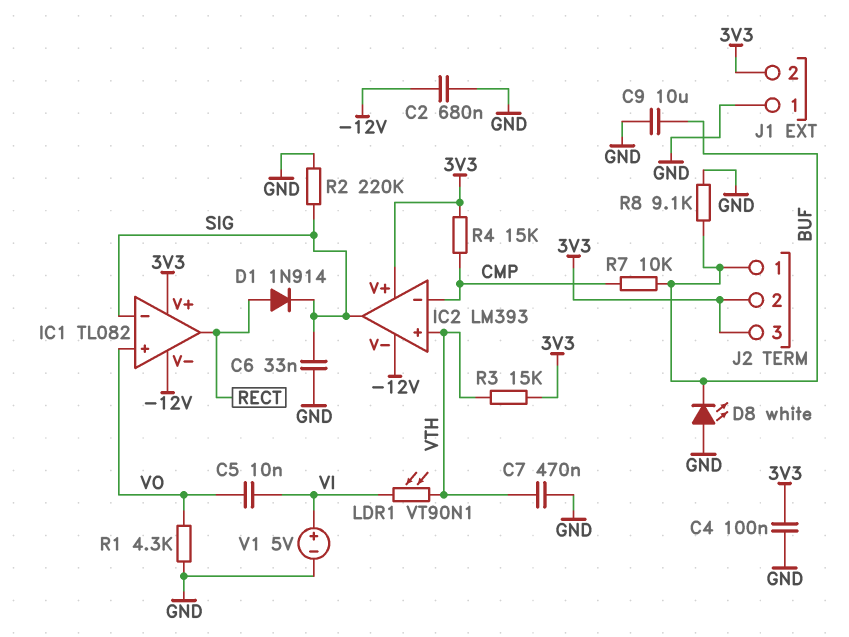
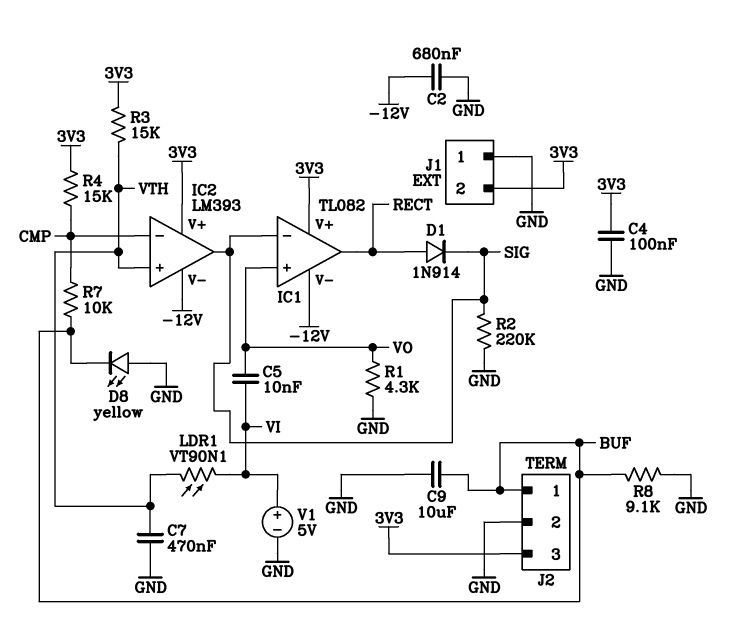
C6: 33nF (GND, SIG) -> none
D8: LED white (A GND, K BUF) -> LED yellow (A GND, K BUF)
J2 pin 2: 3V3 -> GND

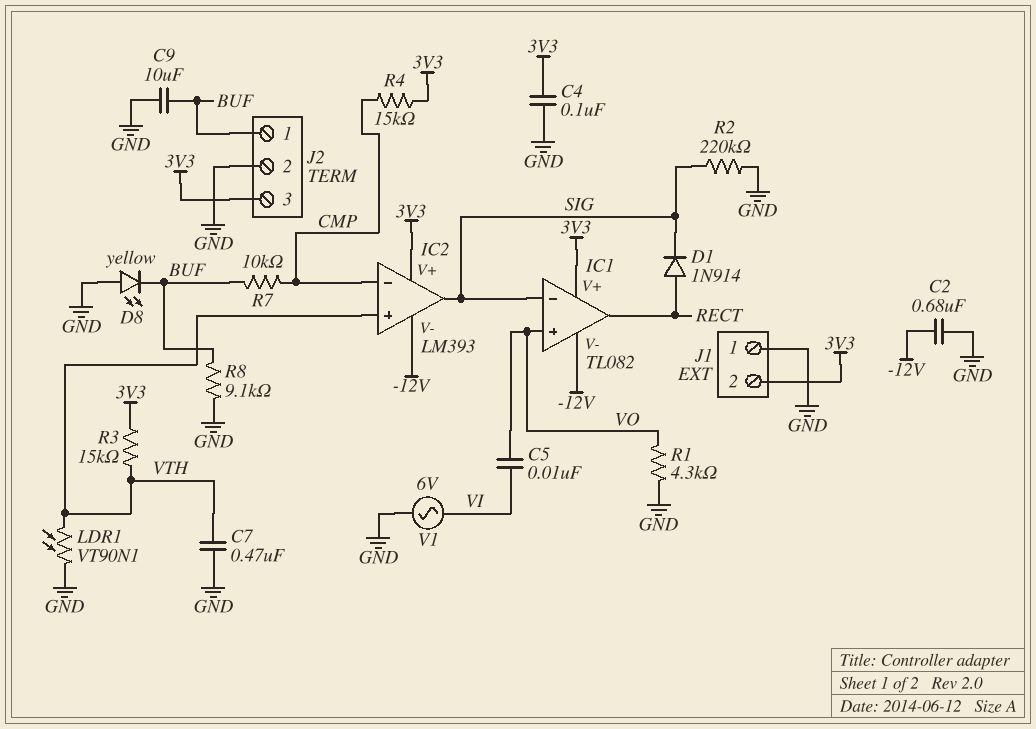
LDR1: VT90N1 (VI, VTH) -> VT90N1 (GND, VTH)
V1: 5V (plus VI, minus GND) -> AC 6V (GND, VI)

